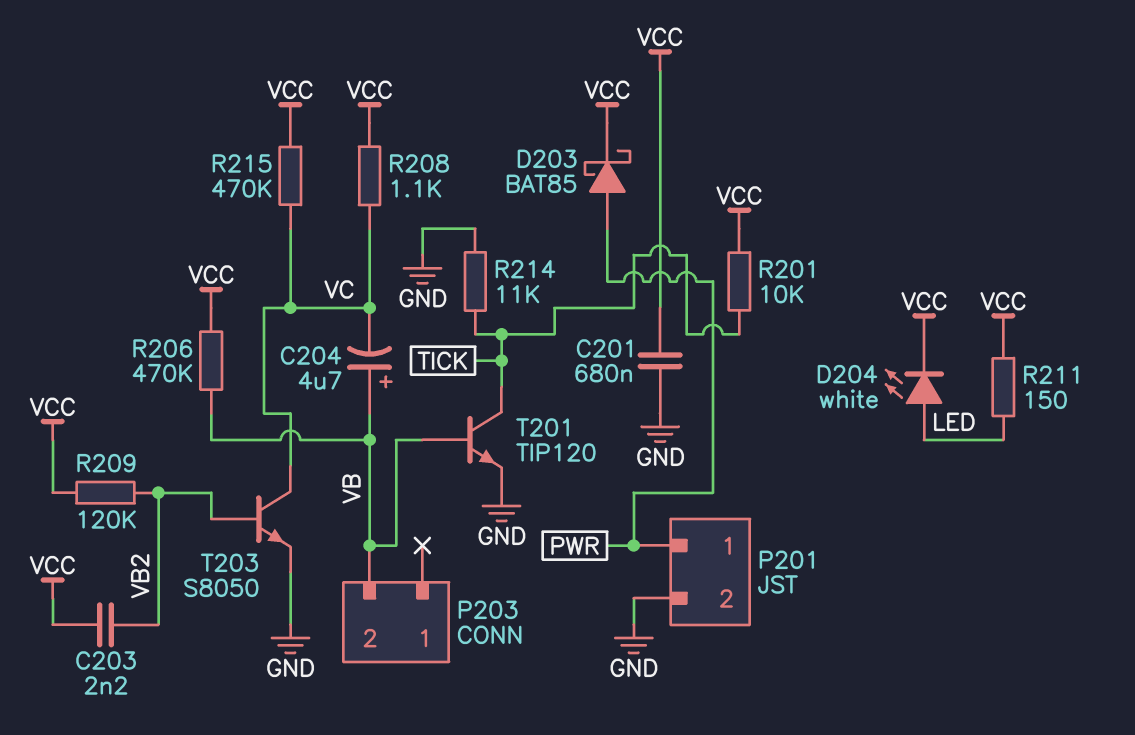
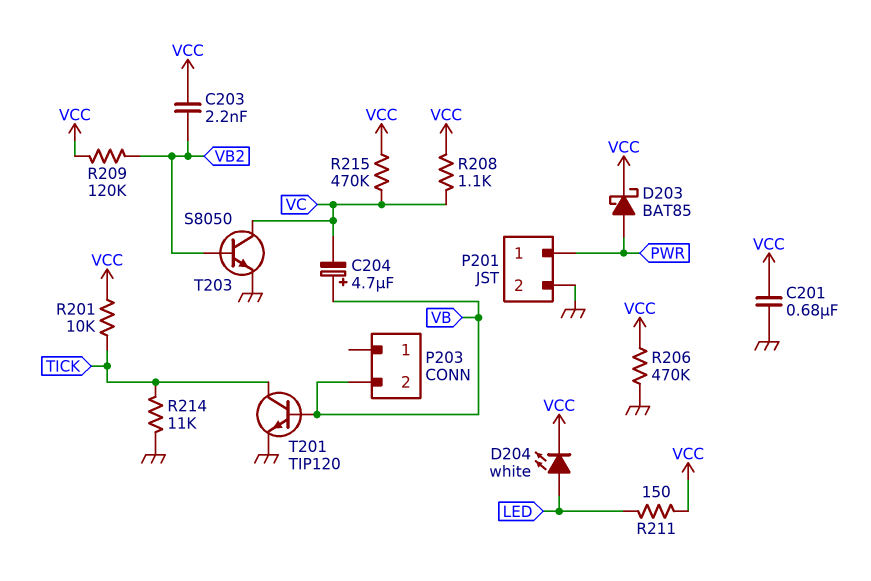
R206: 470k (VB, VCC) -> 470k (GND, VCC)

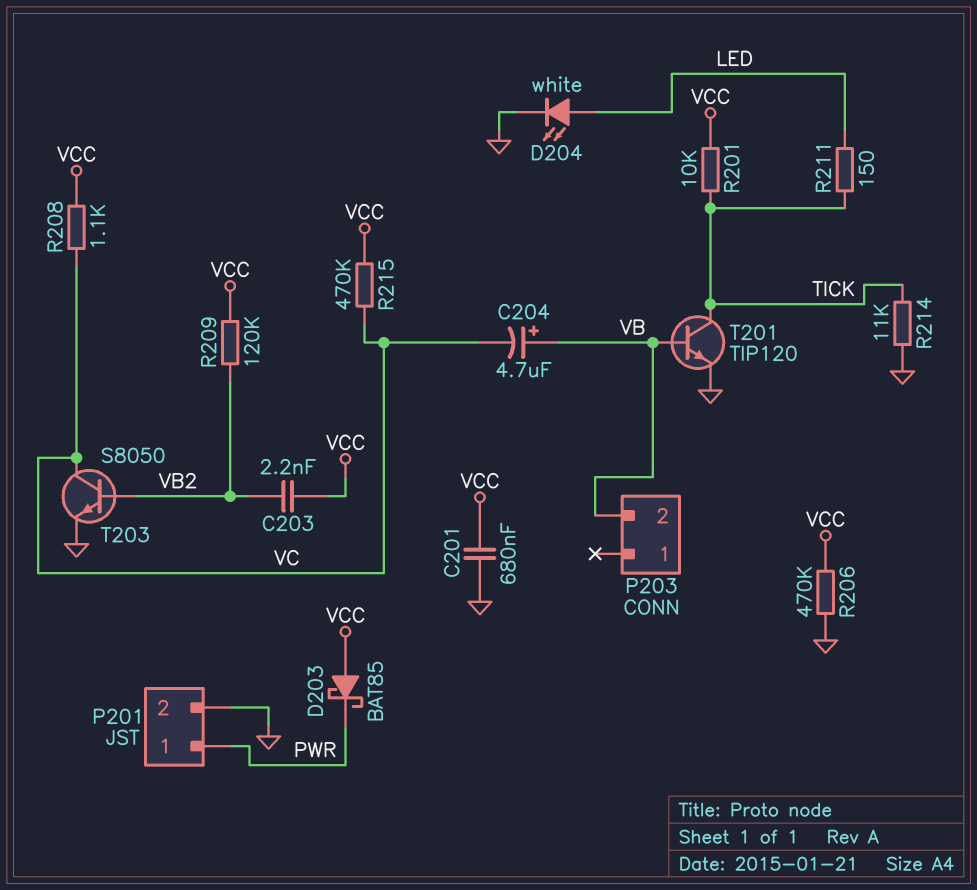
D203: schottky BAT85 (A PWR, K VCC) -> schottky BAT85 (A VCC, K PWR)
D204: LED white (A LED, K VCC) -> LED white (A LED, K GND)
R211: 150 (LED, VCC) -> 150 (LED, TICK)

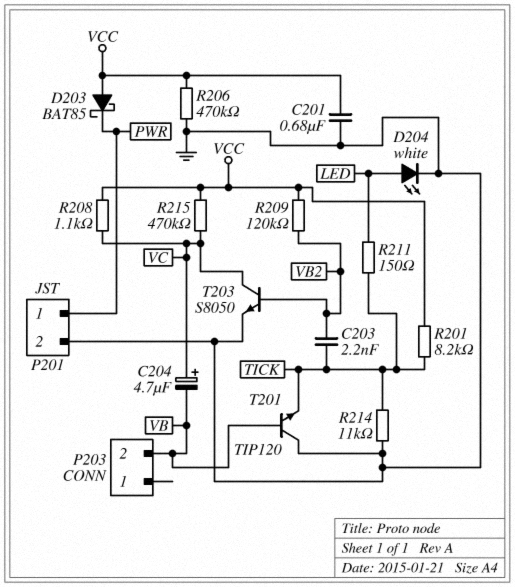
C203: 2.2nF (VB2, VCC) -> 2.2nF (TICK, VB2)
C204: 4.7uF (plus VB, minus VC) -> 4.7uF (plus VC, minus VB)
R201: 10k (TICK, VCC) -> 8.2k (TICK, VCC)
T201: NPN TIP120 (B VB, C TICK, E GND) -> NPN TIP120 (B VB, C GND, E TICK)

